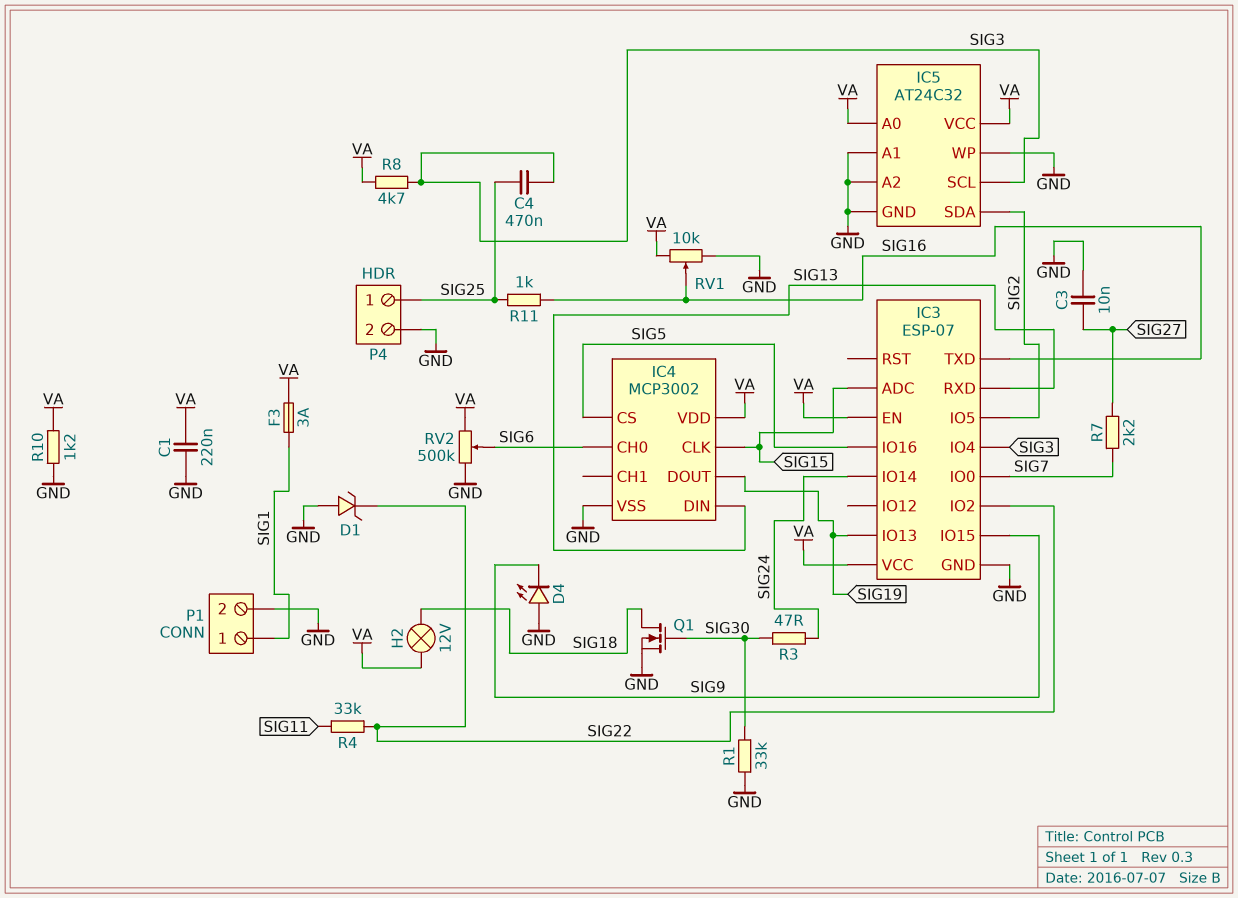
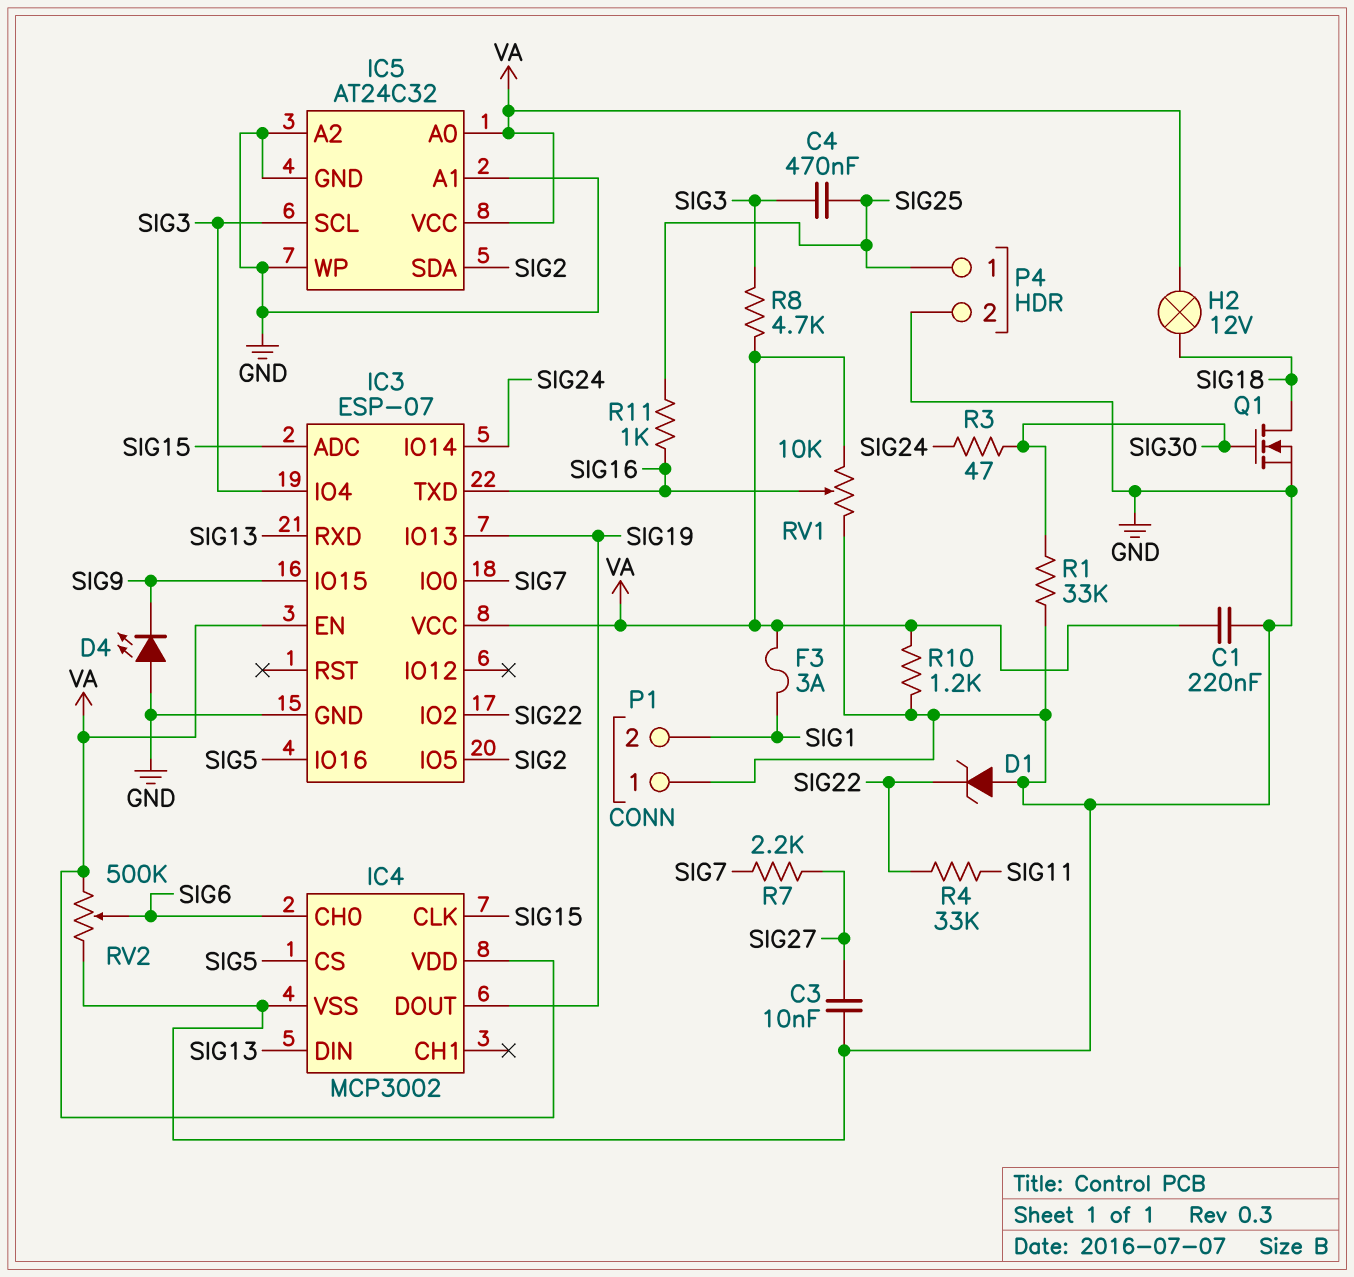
P1 pin 1: SIG1 -> GND
P1 pin 2: GND -> SIG1

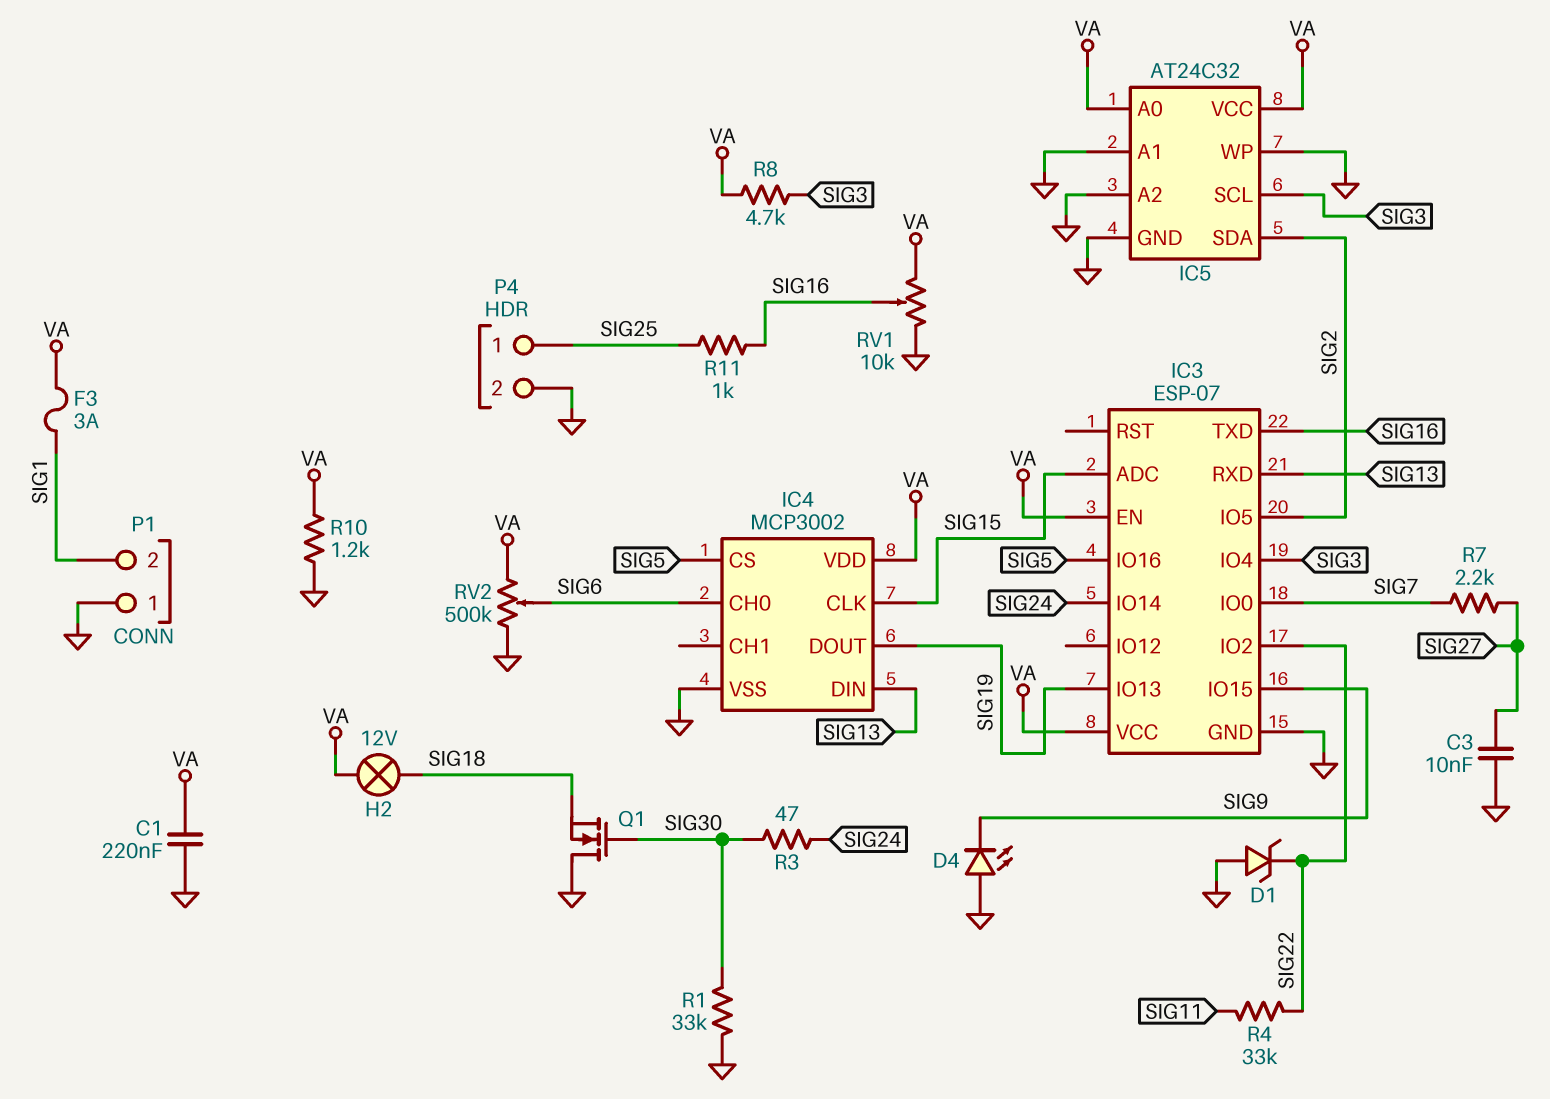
C4: 470nF (SIG3, SIG25) -> none
Q1: NMOS (G SIG30, D SIG18, S GND) -> NMOS (G SIG30, D GND, S SIG18)

